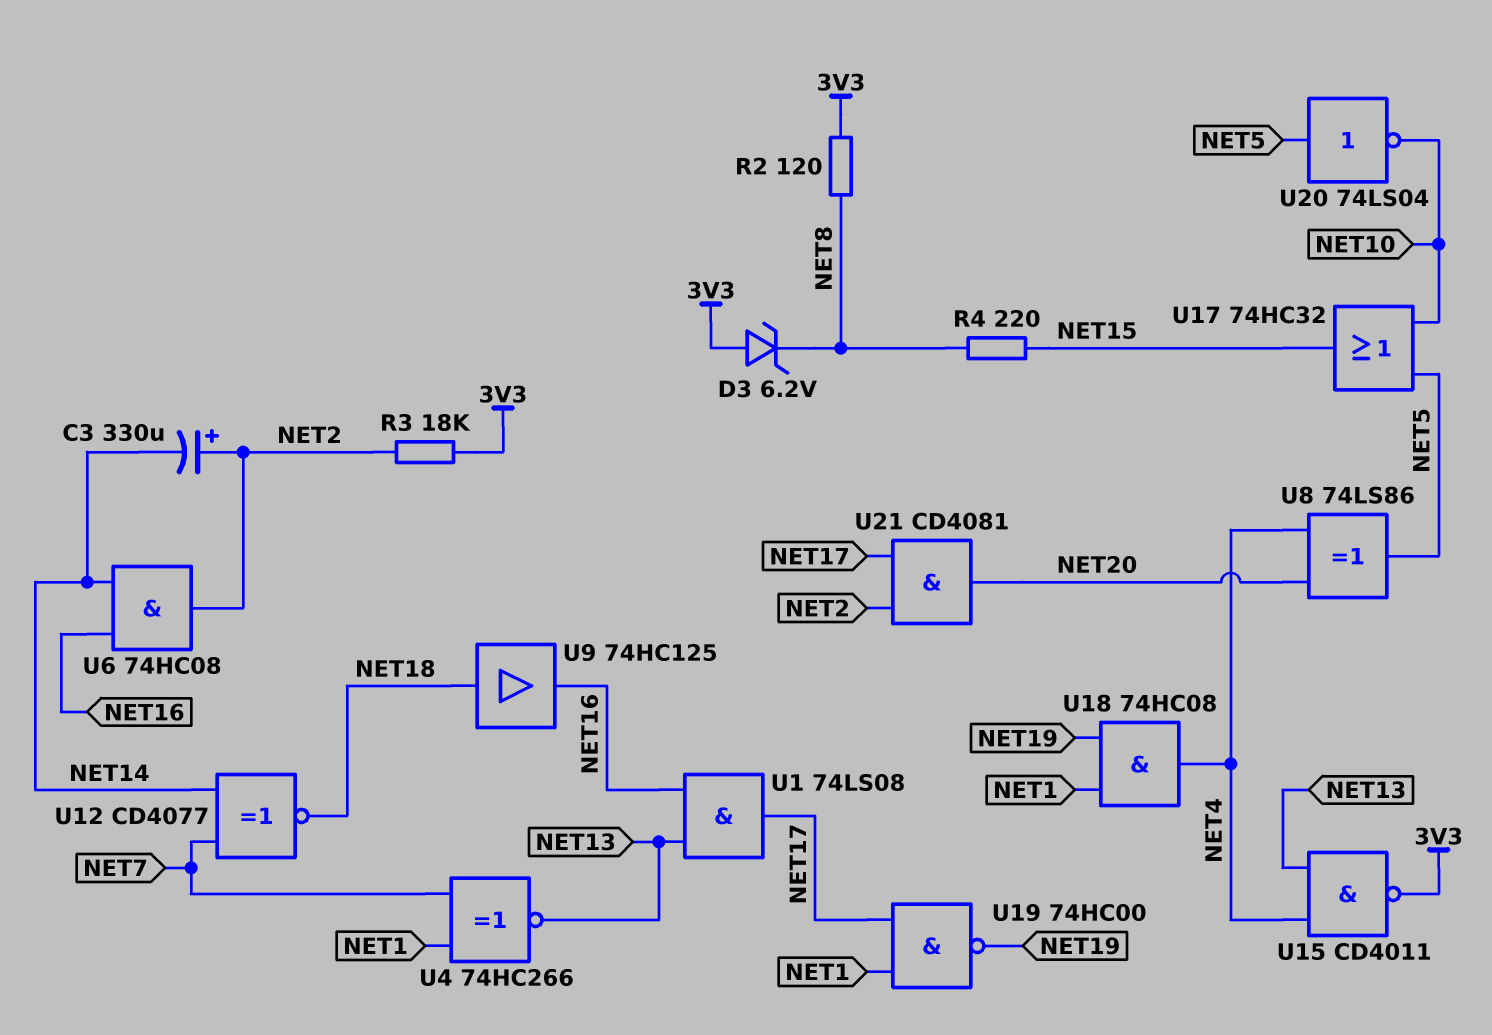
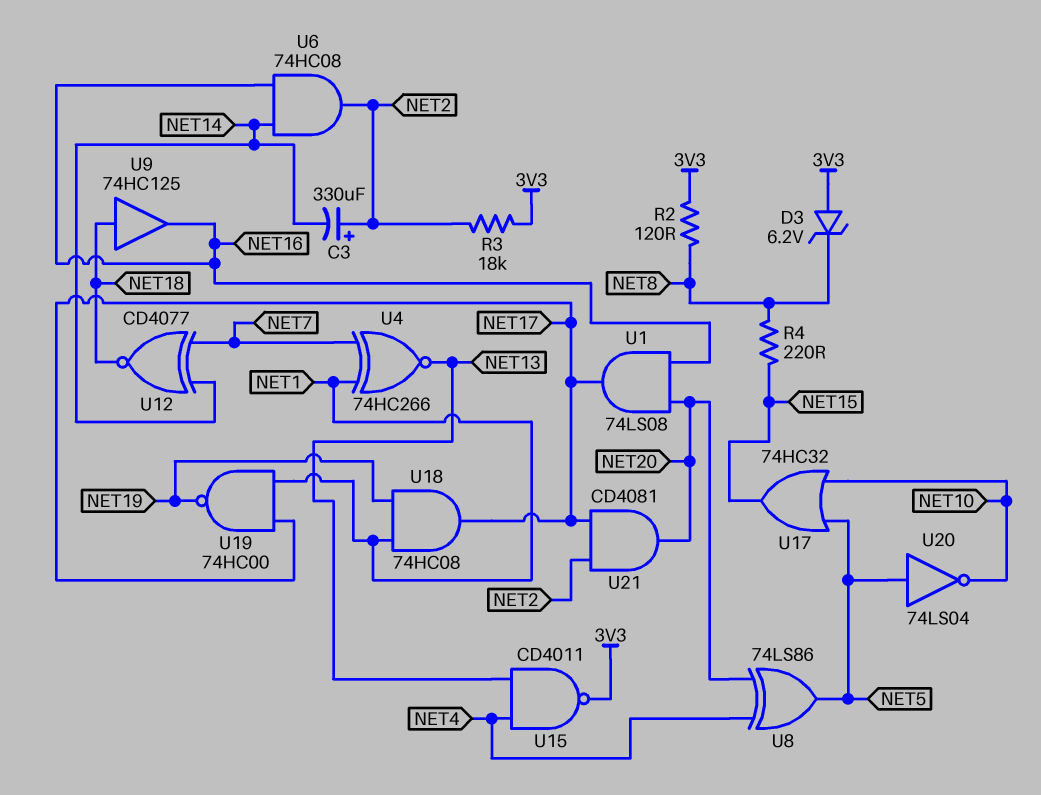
U1: AND 74LS08 (in NET13, in NET16, out NET17) -> AND 74LS08 (in NET16, in NET20, out NET17)
U18: AND 74HC08 (in NET1, in NET19, out NET4) -> AND 74HC08 (in NET1, in NET19, out NET17)

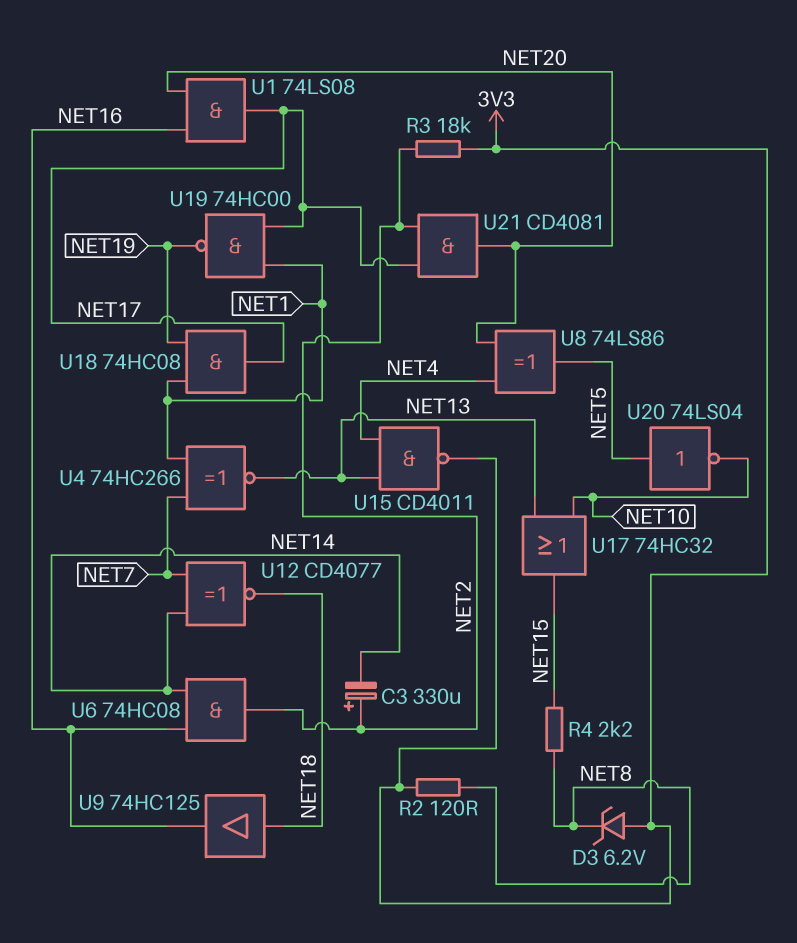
R4: 220 (NET8, NET15) -> 2.2k (NET8, NET15)
U17: OR 74HC32 (in NET5, in NET10, out NET15) -> OR 74HC32 (in NET10, in NET13, out NET15)

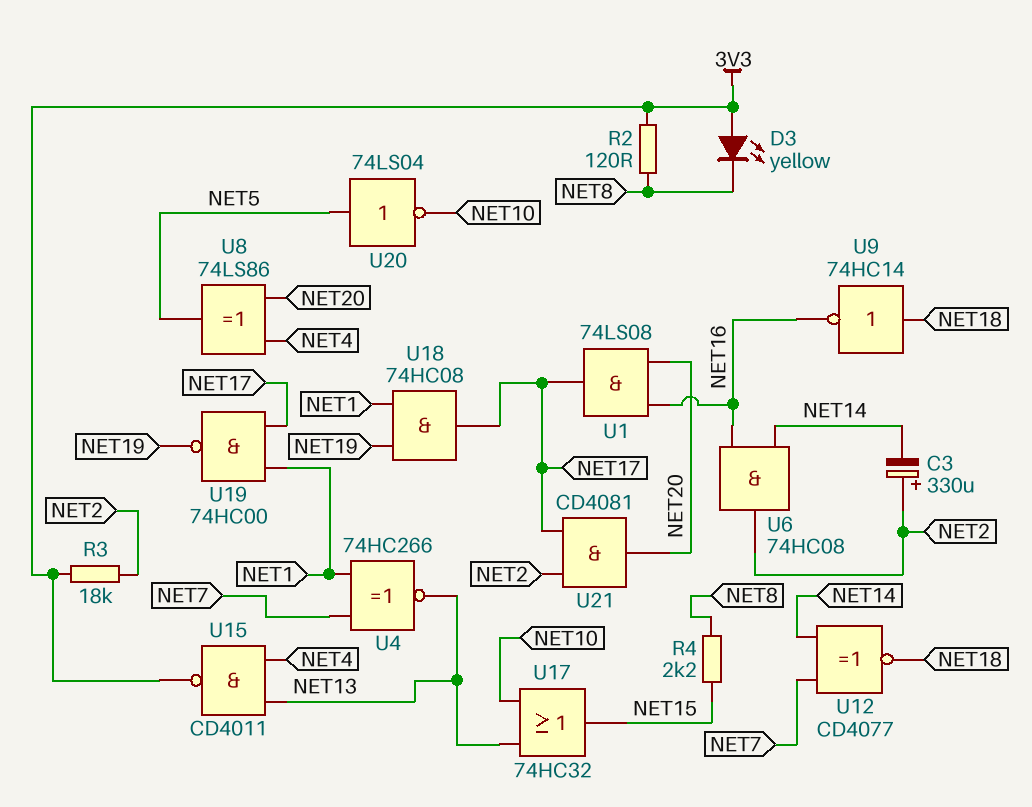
D3: zener 6.2V (A 3V3, K NET8) -> LED yellow (A 3V3, K NET8)
U9: buffer 74HC125 (in NET18, out NET16) -> NOT 74HC14 (in NET18, out NET16)

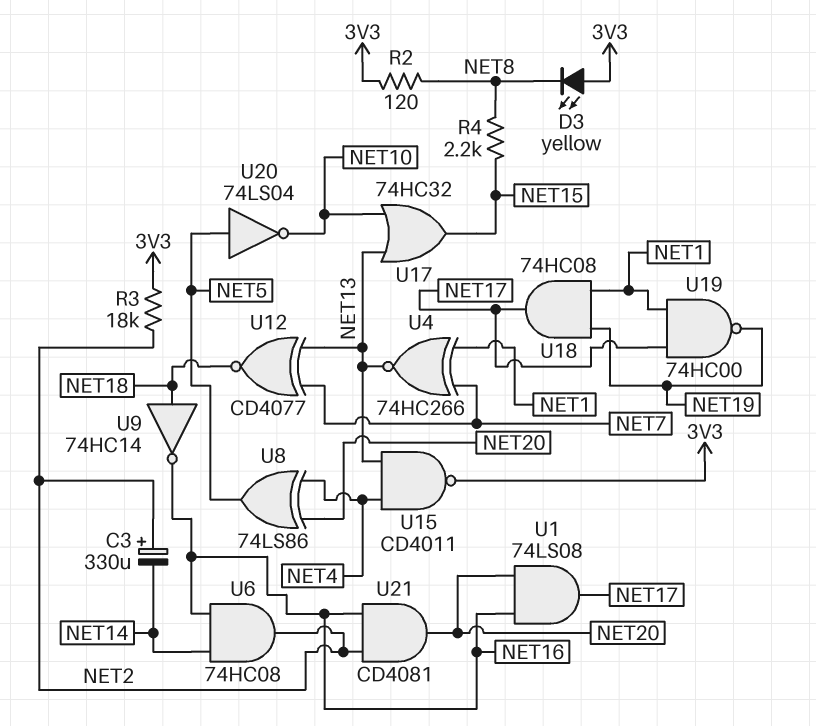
U12: XNOR CD4077 (in NET7, in NET14, out NET18) -> XNOR CD4077 (in NET7, in NET13, out NET18)
U21: AND CD4081 (in NET2, in NET17, out NET20) -> AND CD4081 (in NET2, in NET16, out NET20)

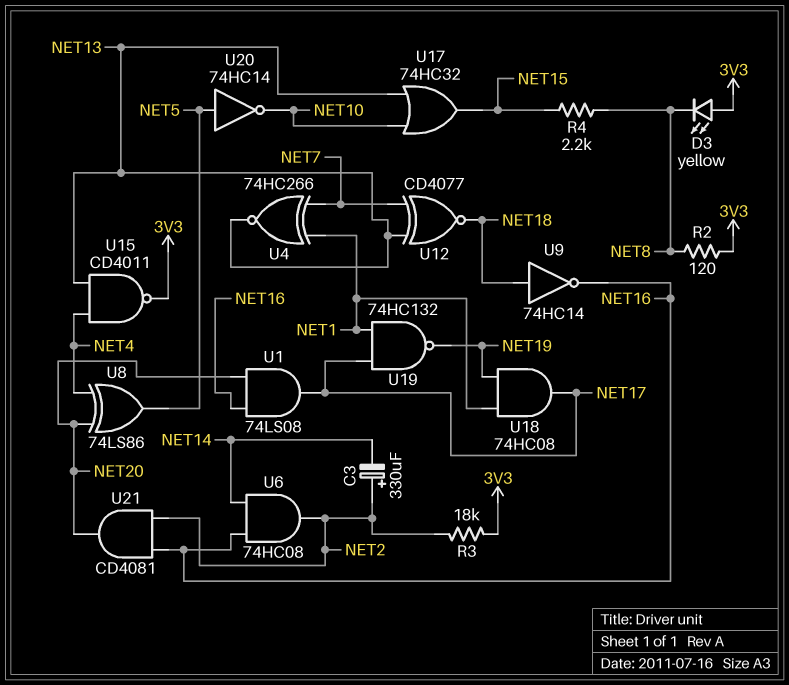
U19: NAND 74HC00 (in NET1, in NET17, out NET19) -> NAND 74HC132 (in NET1, in NET17, out NET19)
U20: NOT 74LS04 (in NET5, out NET10) -> NOT 74HC14 (in NET5, out NET10)

